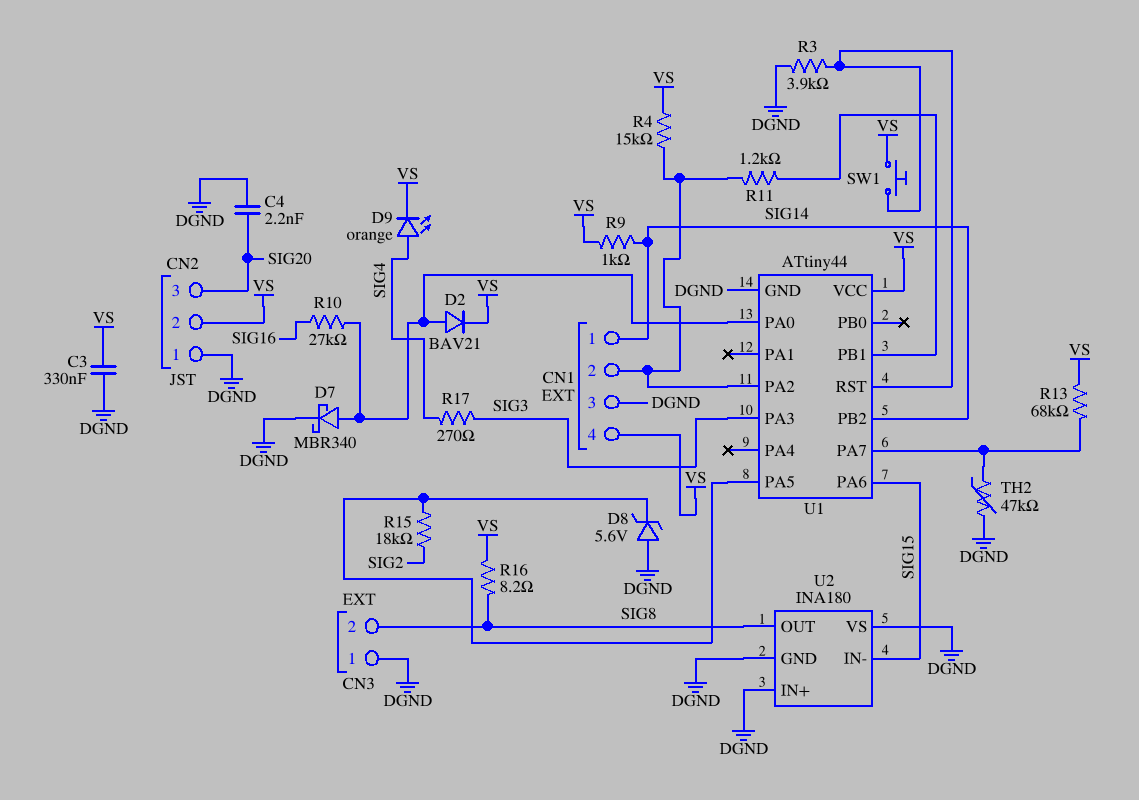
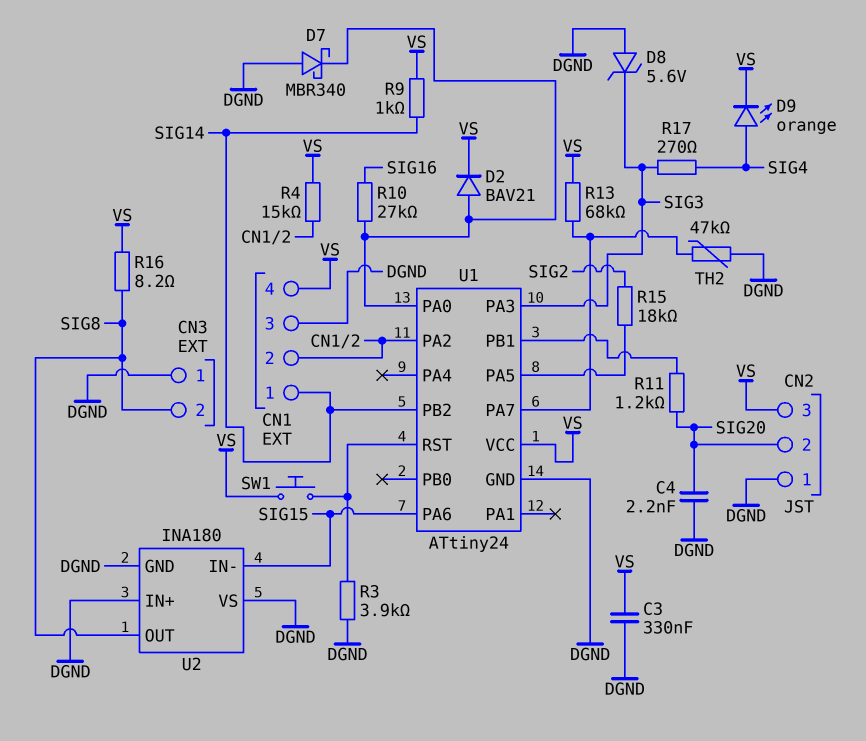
CN2 pin 2: VS -> SIG20
CN2 pin 3: SIG20 -> VS
D7: schottky MBR340 (A U1/PA0, K DGND) -> schottky MBR340 (A DGND, K U1/PA0)
D8: zener 5.6V (A DGND, K U1/PA5) -> zener 5.6V (A DGND, K SIG3)
R11: 1.2k (CN1/2, U1/PB1) -> 1.2k (SIG20, U1/PB1)
U1: ATtiny44 -> ATtiny24

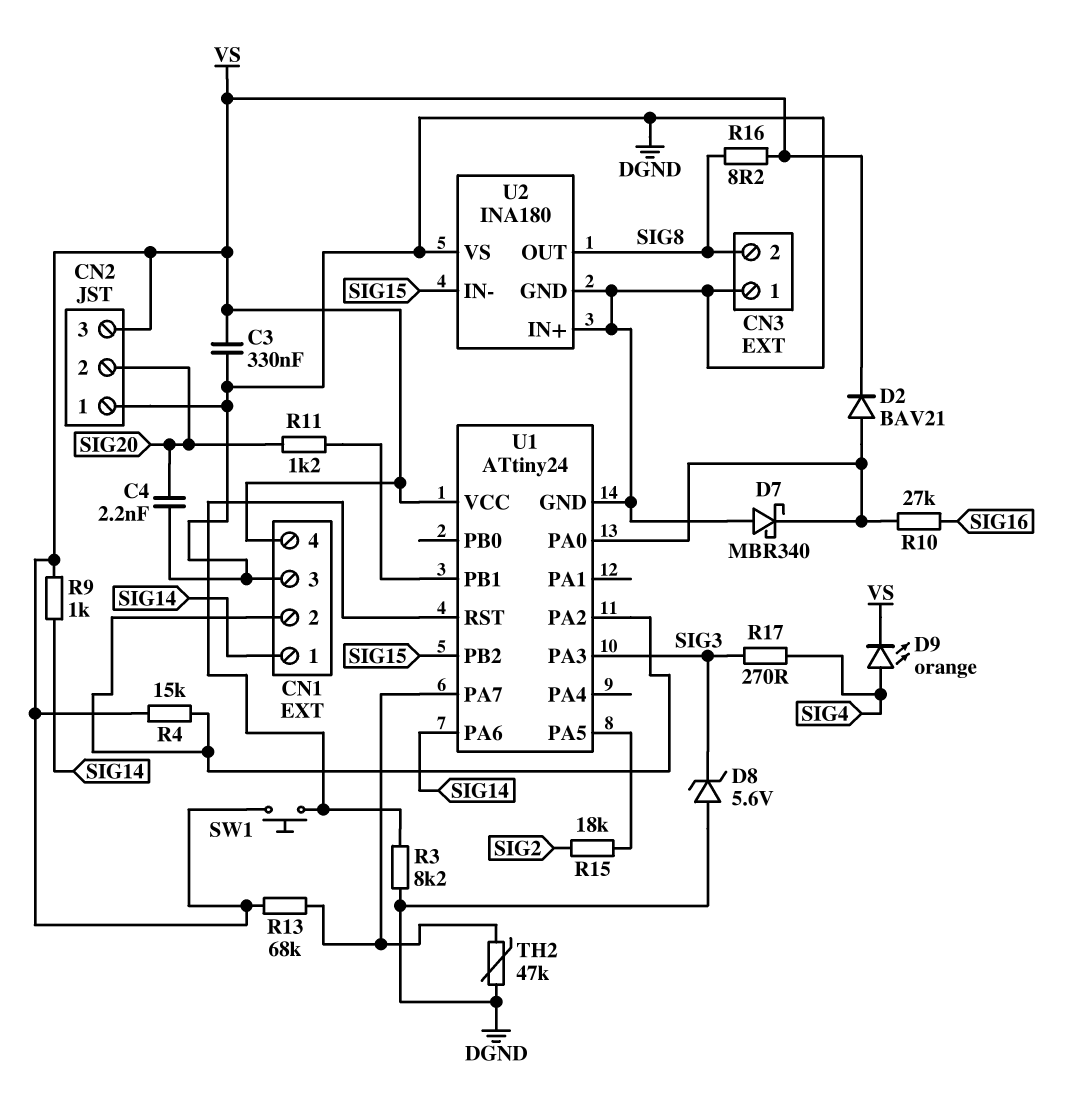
R3: 3.9k (DGND, U1/RST) -> 8.2k (DGND, U1/RST)
U1 pin PA6: SIG15 -> SIG14
U1 pin PB2: SIG14 -> SIG15

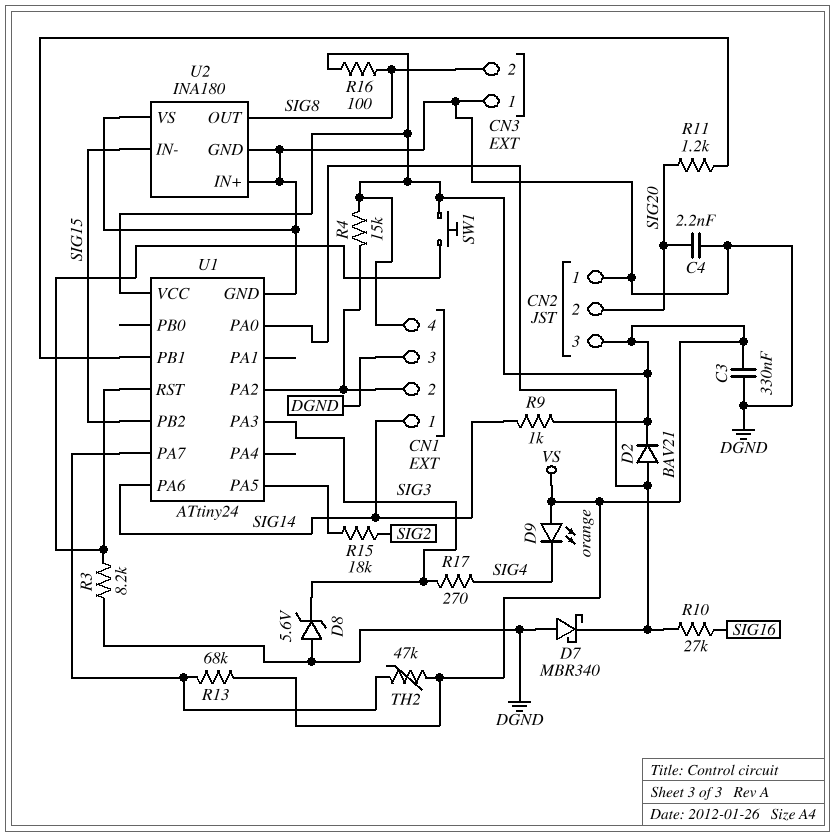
D9: LED orange (A SIG4, K VS) -> LED orange (A VS, K SIG4)
R16: 8.2 (SIG8, VS) -> 100 (SIG8, VS)
TH2: 47k (DGND, U1/PA7) -> 47k (U1/PA7, VS)

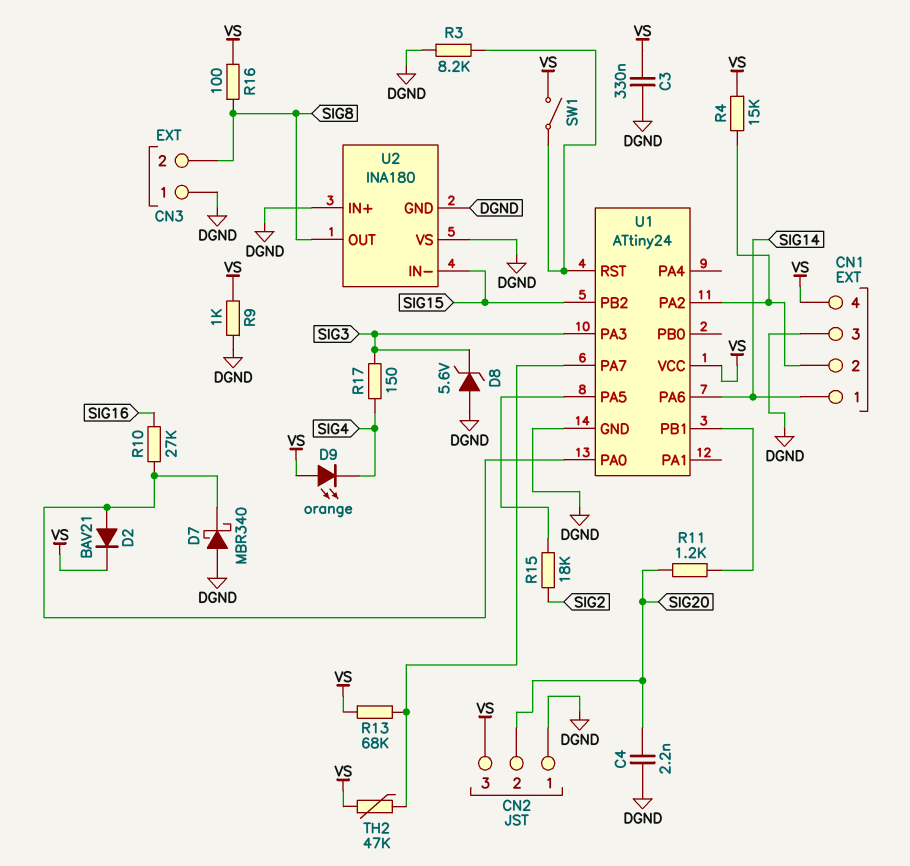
R9: 1k (SIG14, VS) -> 1k (DGND, VS)
R17: 270 (SIG3, SIG4) -> 150 (SIG3, SIG4)
SW1: button (U1/RST, VS) -> switch (U1/RST, VS)

